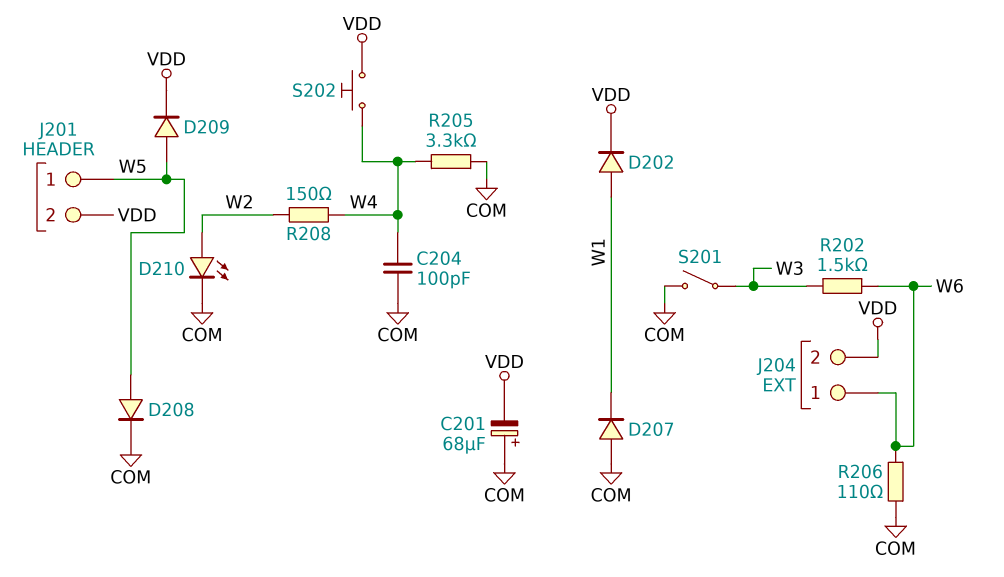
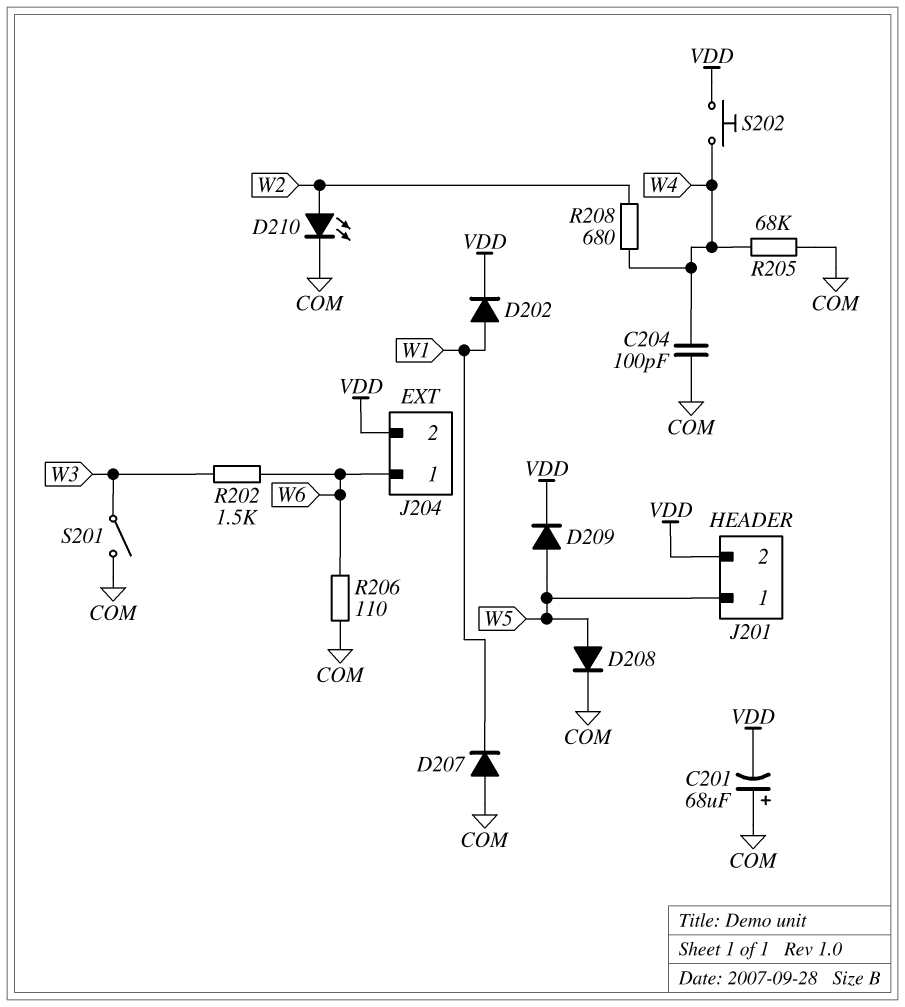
R205: 3.3k (COM, W4) -> 68k (COM, W4)
R208: 150 (W2, W4) -> 680 (W2, W4)

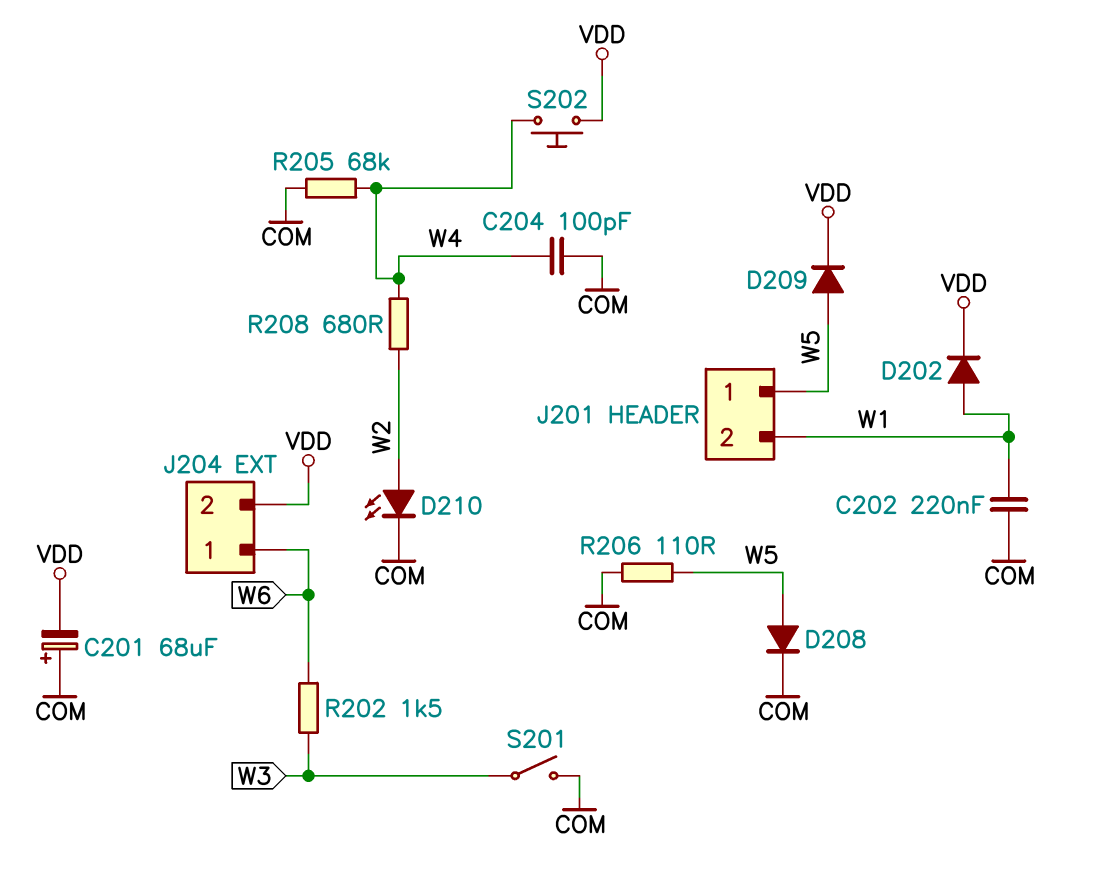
C202: none -> 220nF (COM, W1)
D207: diode (A COM, K W1) -> none
J201 pin 2: VDD -> W1
R206: 110 (COM, W6) -> 110 (COM, W5)

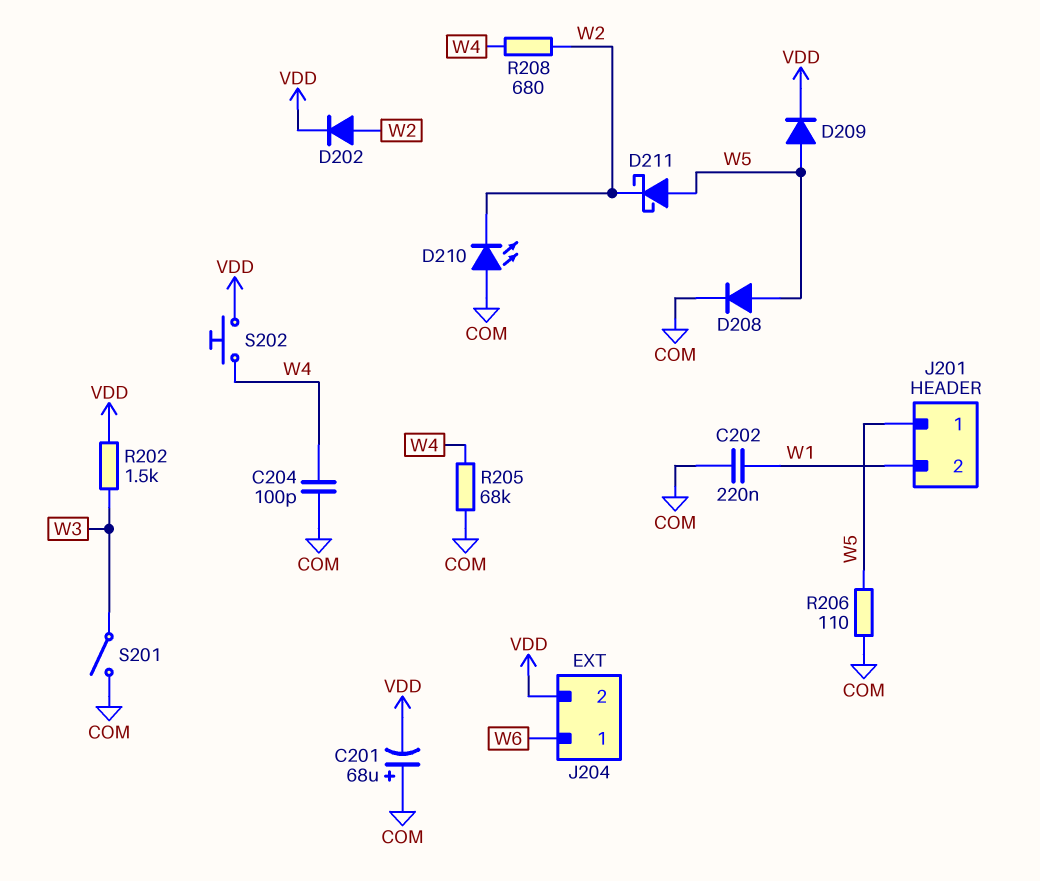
D202: diode (A W1, K VDD) -> diode (A W2, K VDD)
D210: LED (A W2, K COM) -> LED (A COM, K W2)
D211: none -> schottky (A W5, K W2)
R202: 1.5k (W3, W6) -> 1.5k (VDD, W3)

